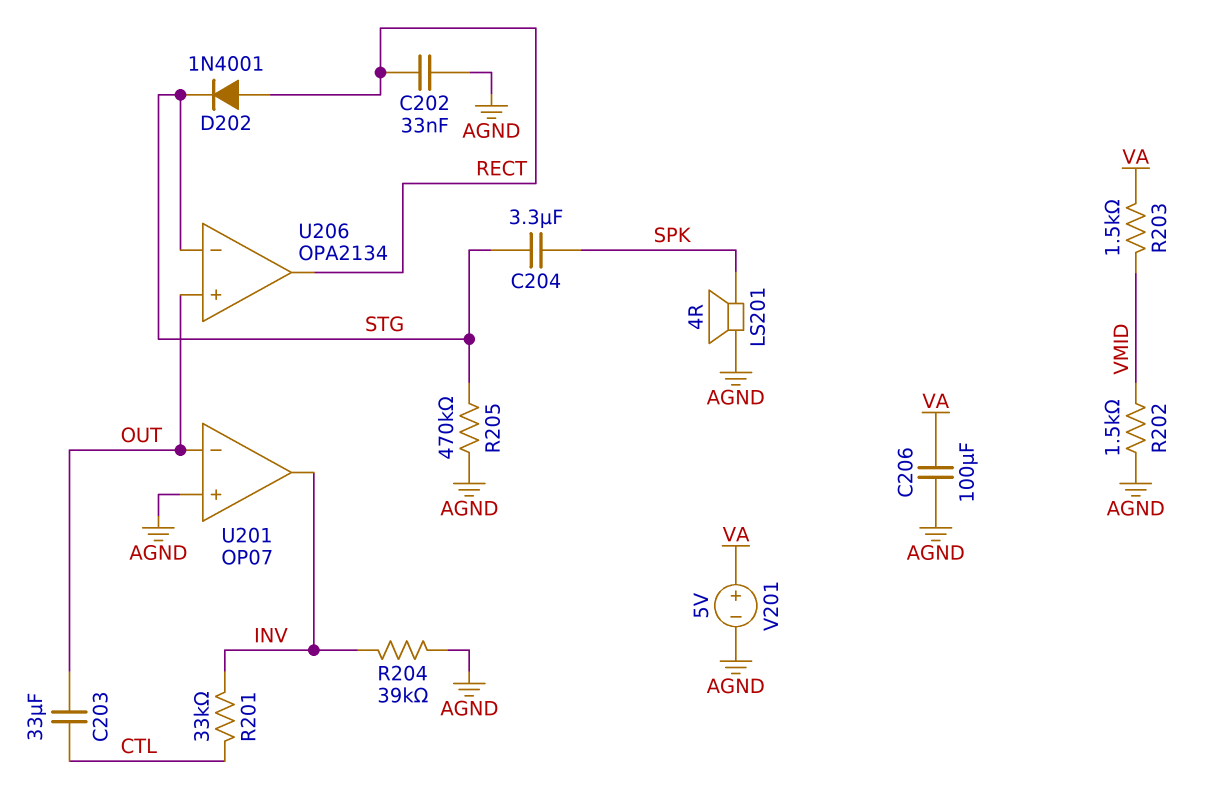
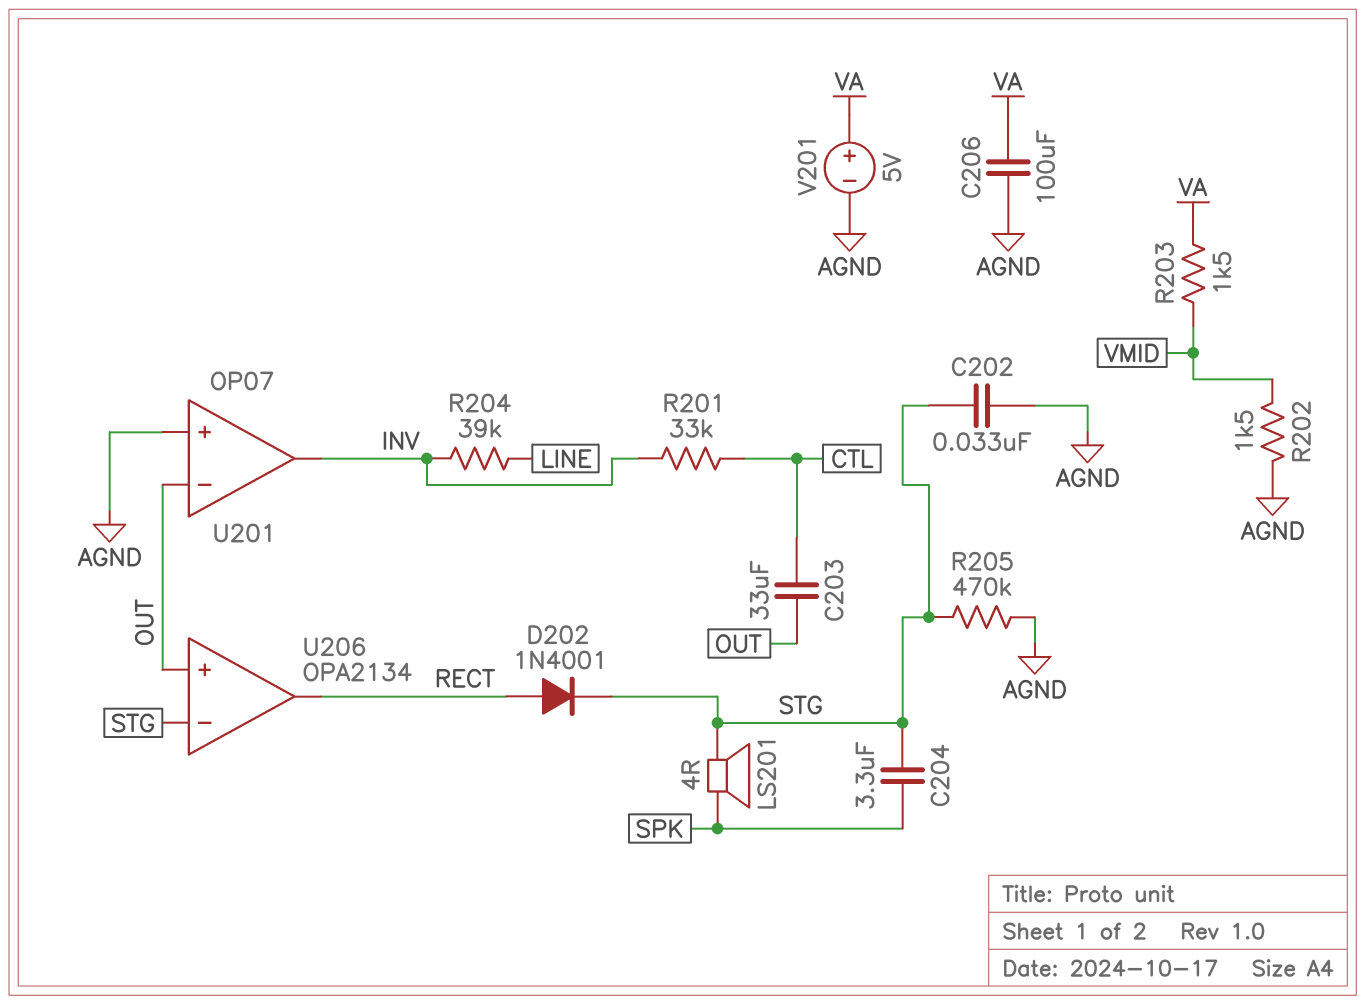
C202: 33nF (AGND, RECT) -> 33nF (AGND, STG)
LS201: speaker 4R (AGND, SPK) -> speaker 4R (SPK, STG)
R204: 39k (AGND, INV) -> 39k (INV, LINE)

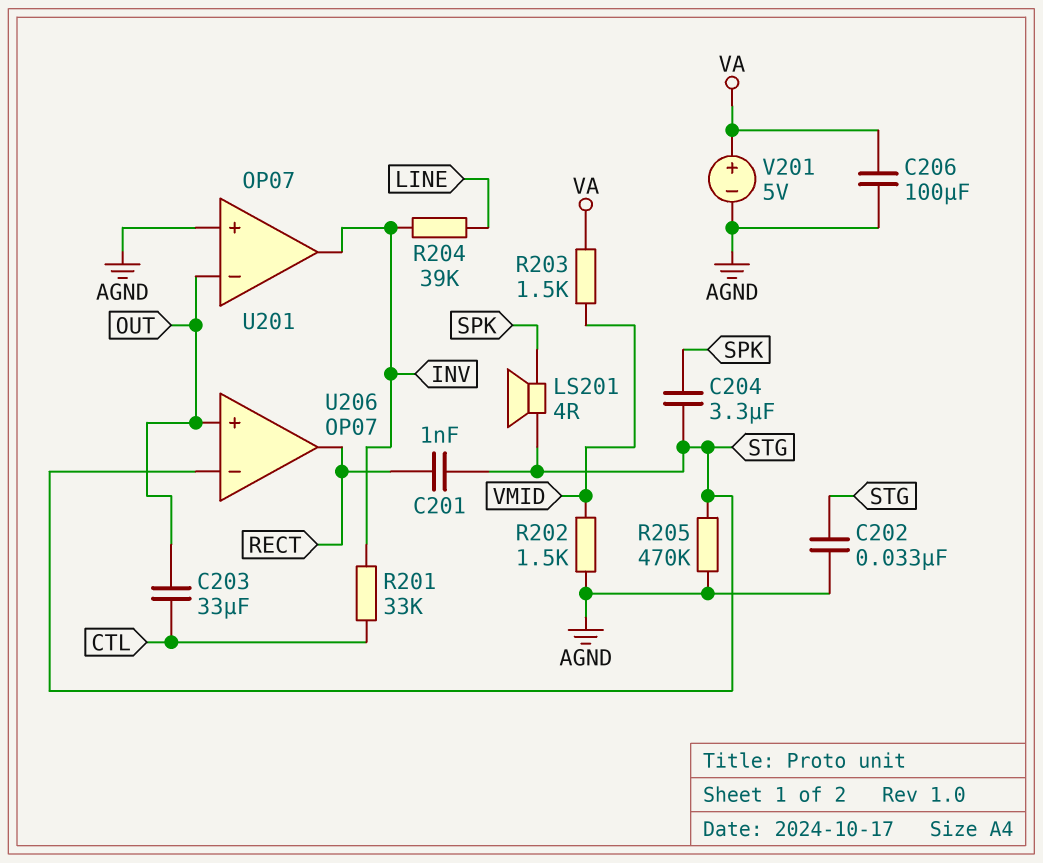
C201: none -> 1nF (RECT, STG)
D202: diode 1N4001 (A RECT, K STG) -> none
U206: OPA2134 -> OP07

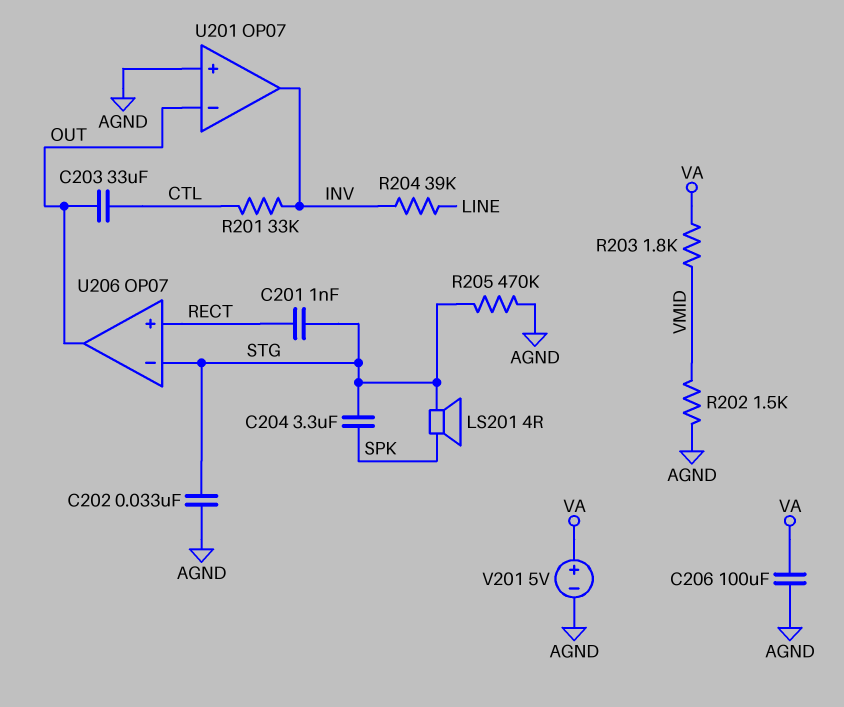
R203: 1.5k (VA, VMID) -> 1.8k (VA, VMID)
U206 pin in+: OUT -> RECT
U206 pin out: RECT -> OUT

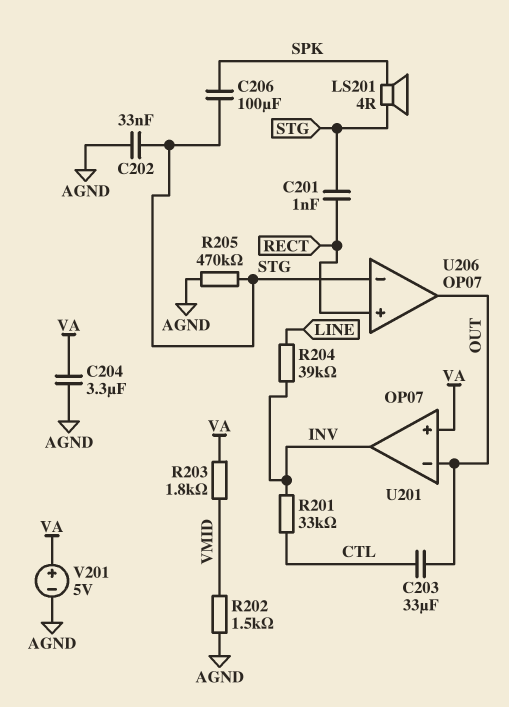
C204: 3.3uF (SPK, STG) -> 3.3uF (AGND, VA)
C206: 100uF (AGND, VA) -> 100uF (SPK, STG)
U201 pin in+: AGND -> VA

